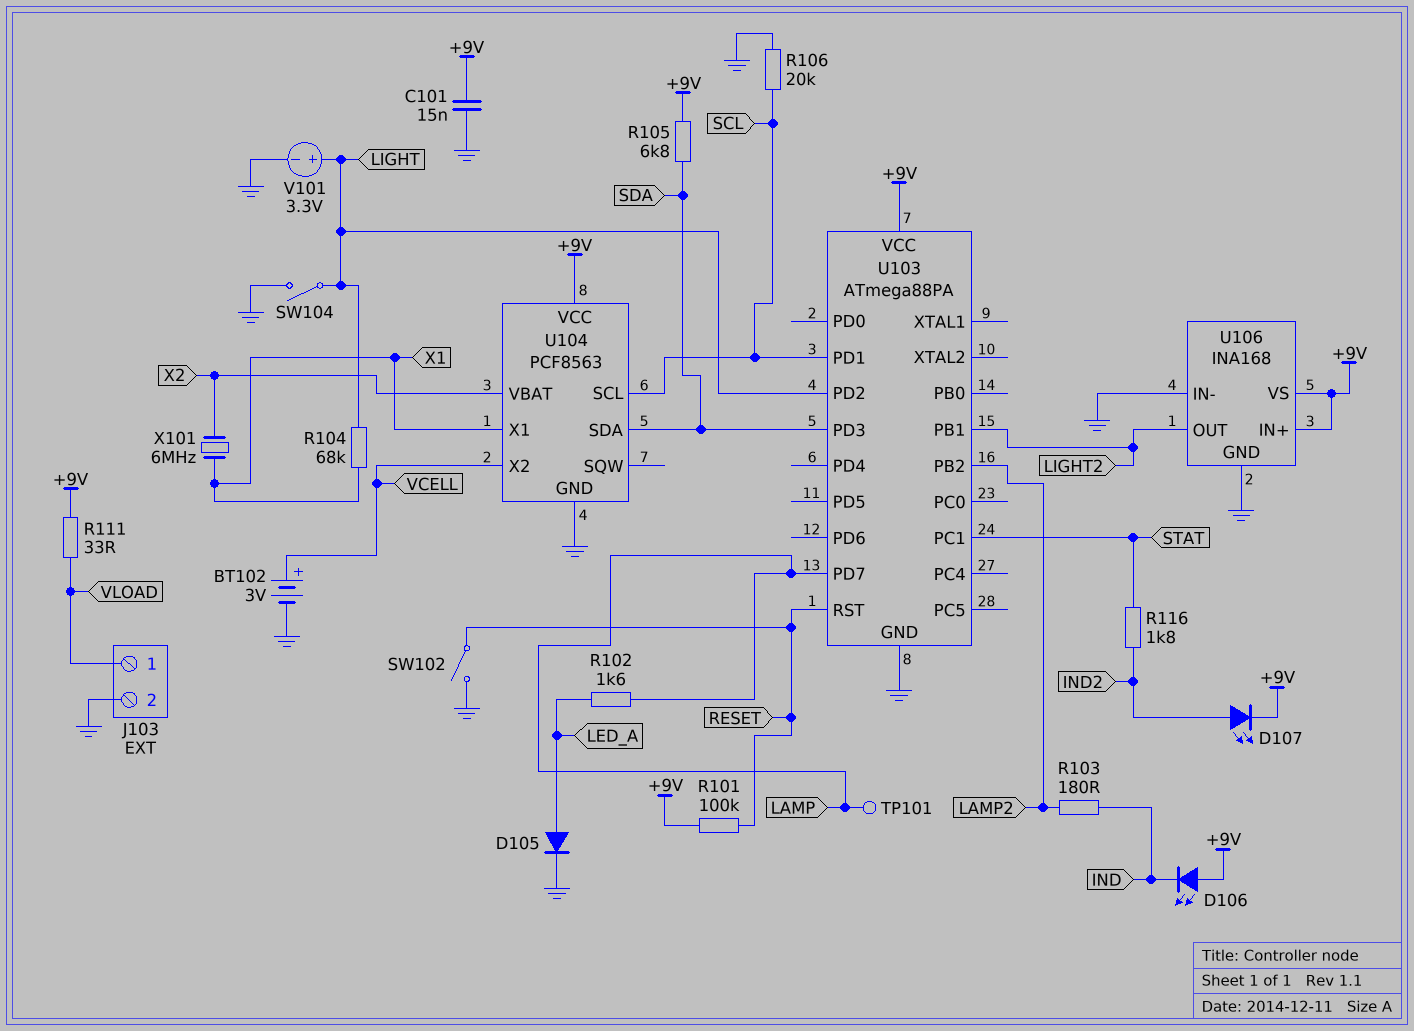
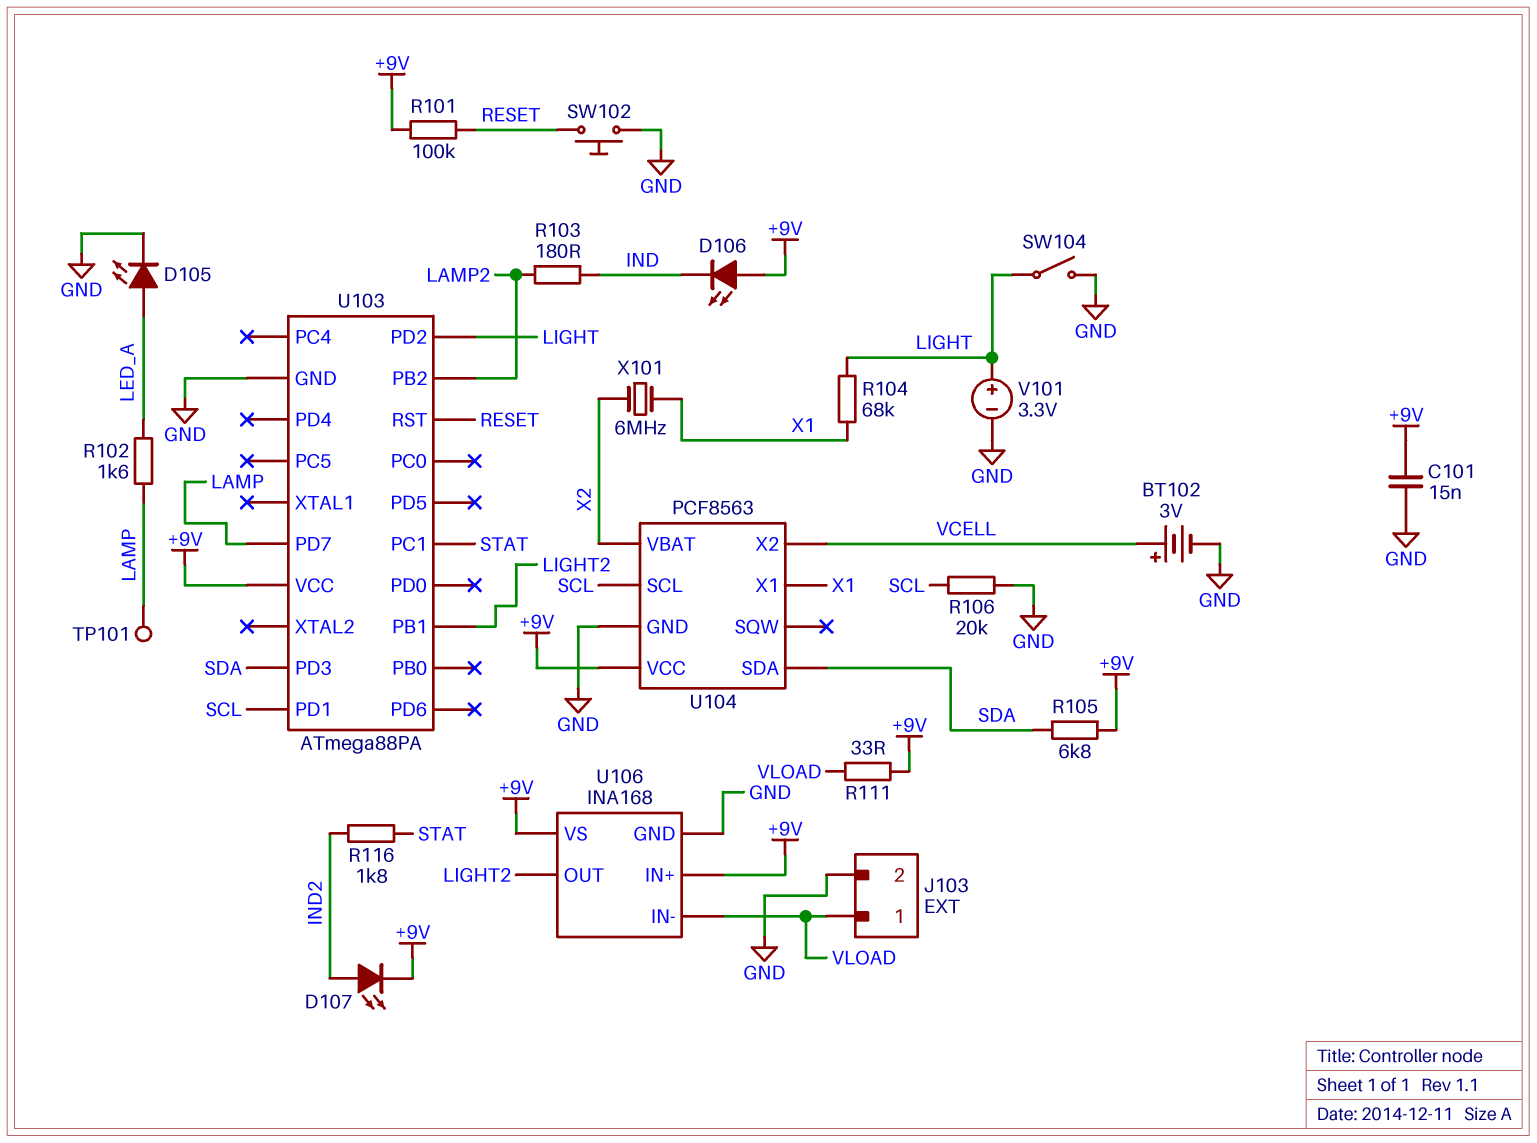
D105: diode (A LED_A, K GND) -> LED (A LED_A, K GND)
SW102: switch (GND, RESET) -> button (GND, RESET)
U106 pin IN-: GND -> VLOAD

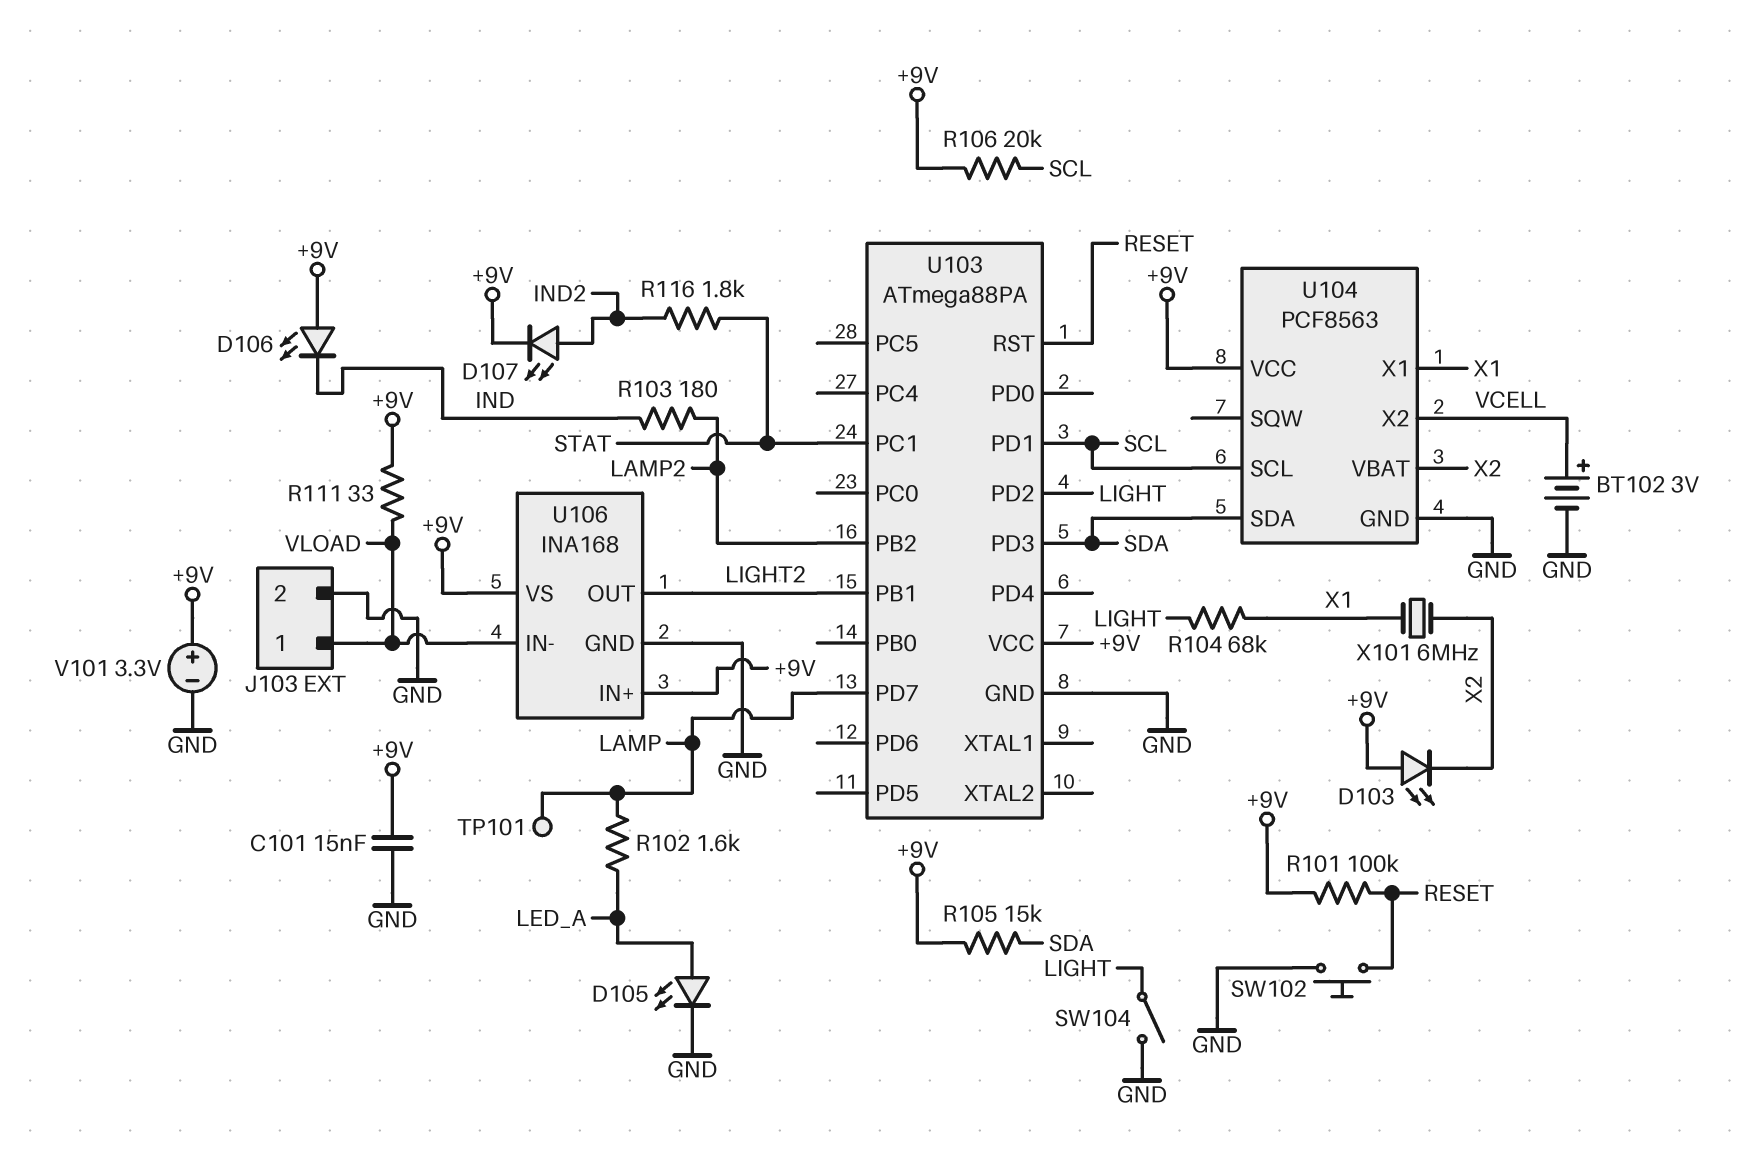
D103: none -> LED (A +9V, K X2)
R105: 6.8k (+9V, SDA) -> 15k (+9V, SDA)
R106: 20k (GND, SCL) -> 20k (+9V, SCL)
V101: 3.3V (plus LIGHT, minus GND) -> 3.3V (plus +9V, minus GND)

